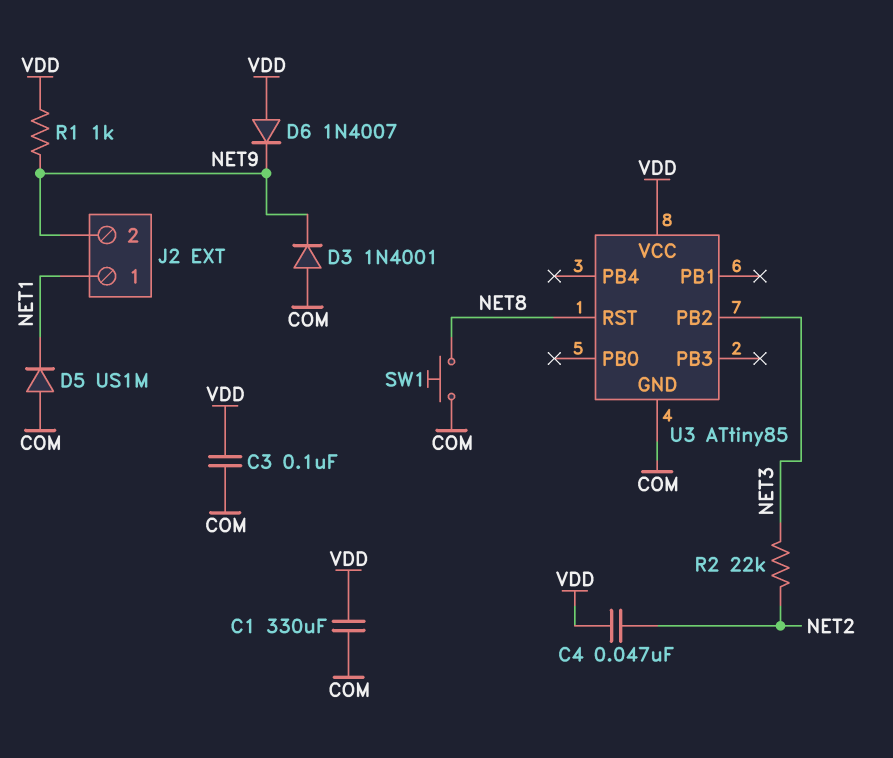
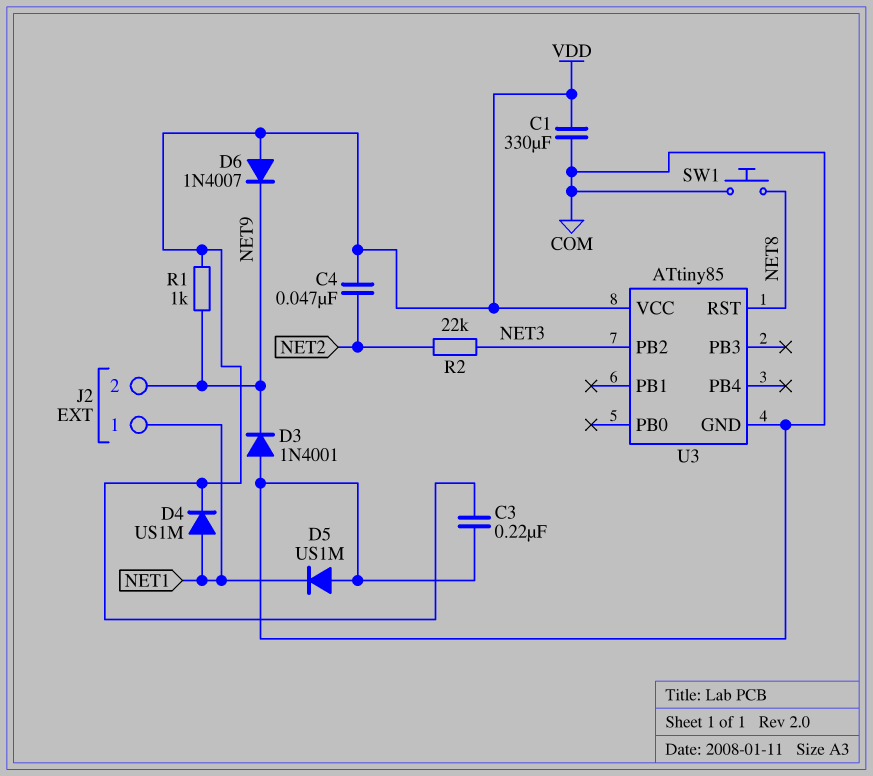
C3: 100nF (COM, VDD) -> 220nF (COM, VDD)
D4: none -> diode US1M (A NET1, K VDD)

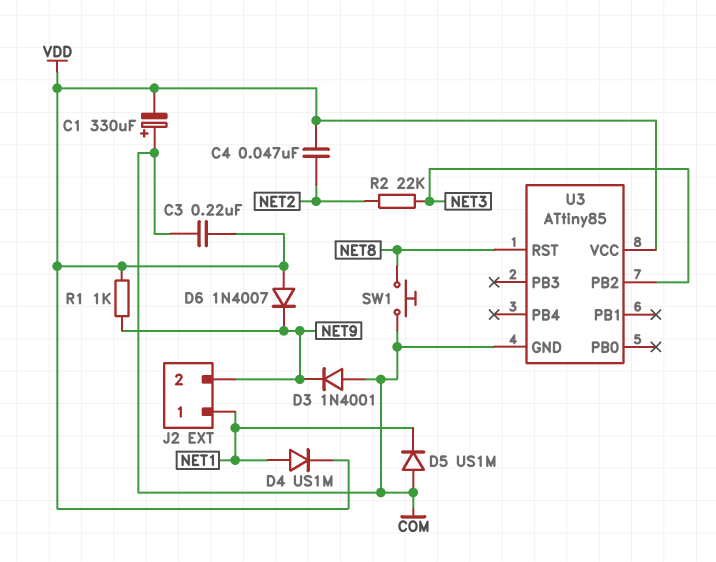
C1: 330uF (COM, VDD) -> 330uF (plus COM, minus VDD)

